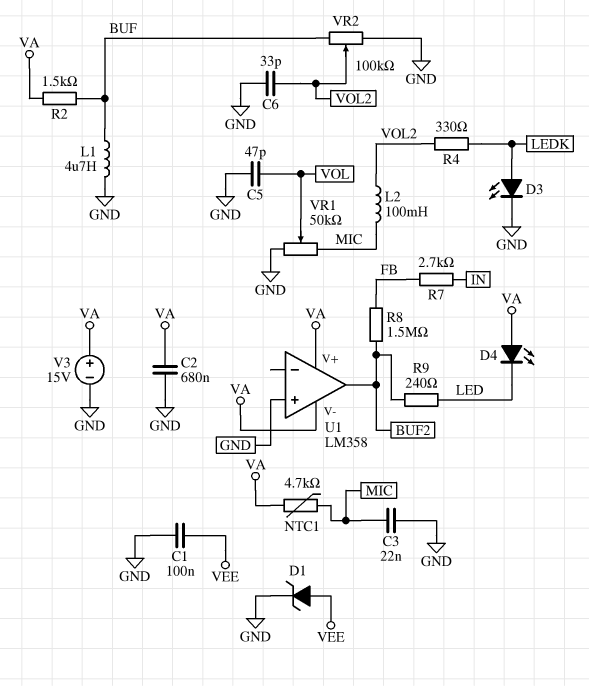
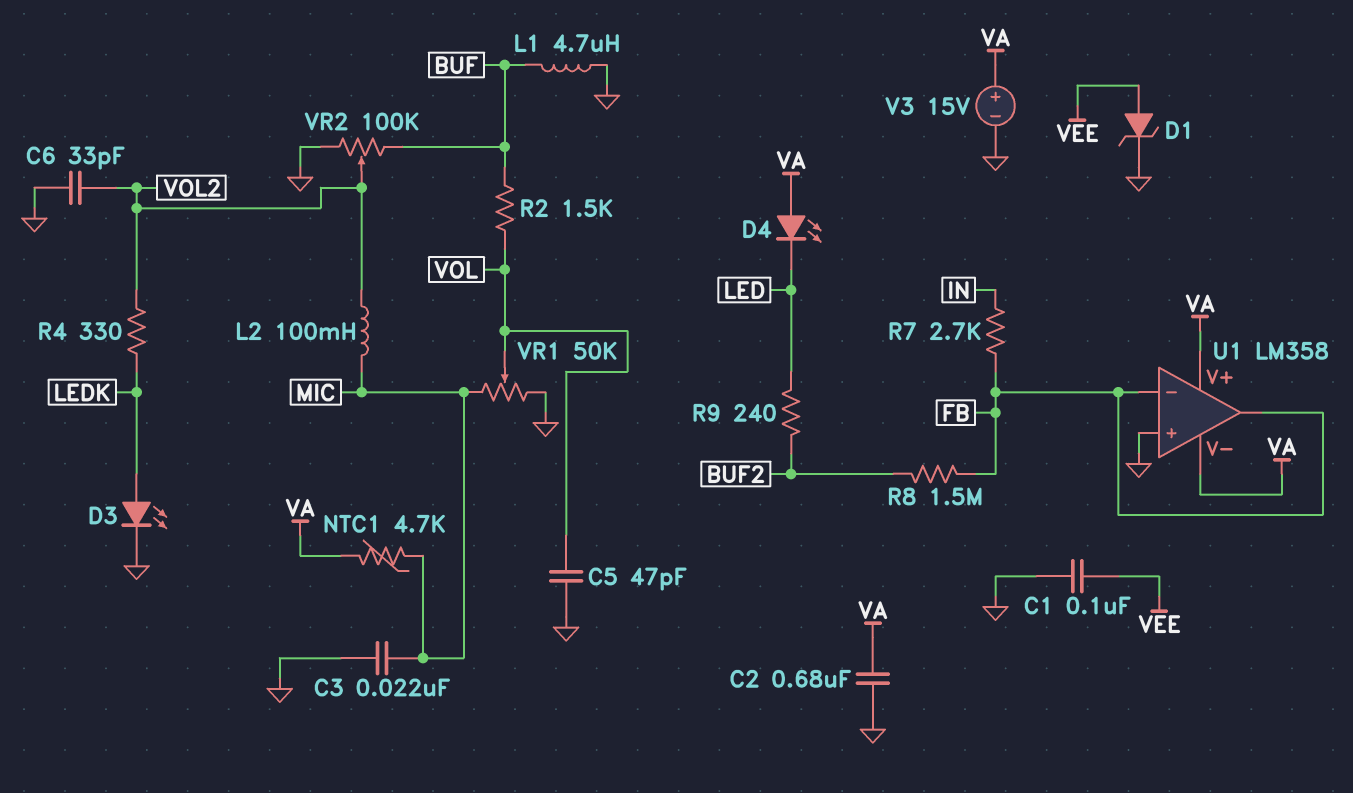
R2: 1.5k (BUF, VA) -> 1.5k (BUF, VOL)
U1 pin in-: none -> FB
U1 pin out: BUF2 -> FB

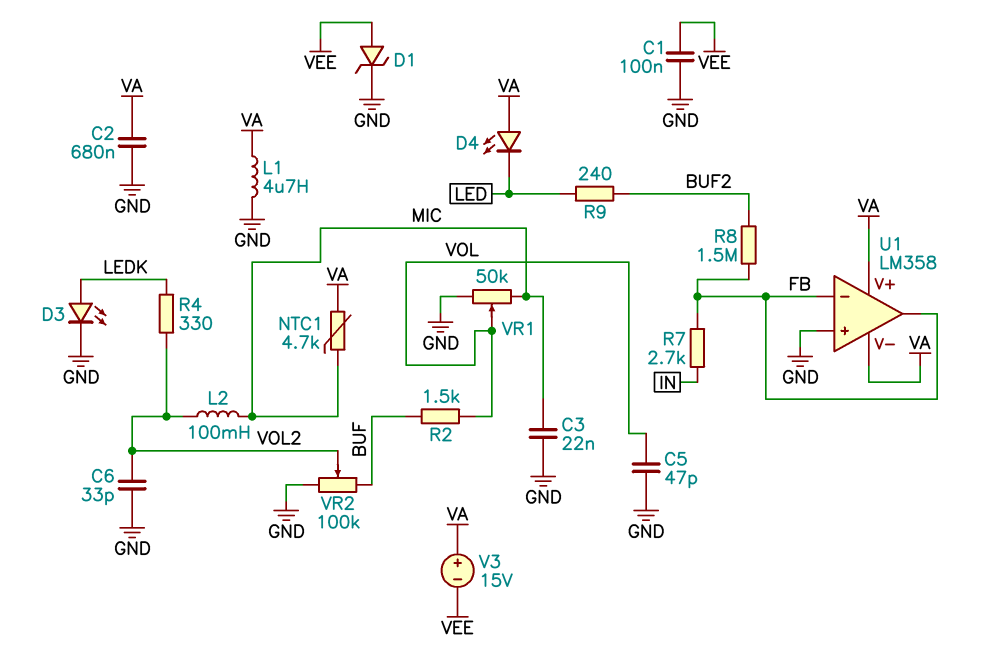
L1: 4.7uH (BUF, GND) -> 4.7uH (GND, VA)
V3: 15V (plus VA, minus GND) -> 15V (plus VA, minus VEE)

